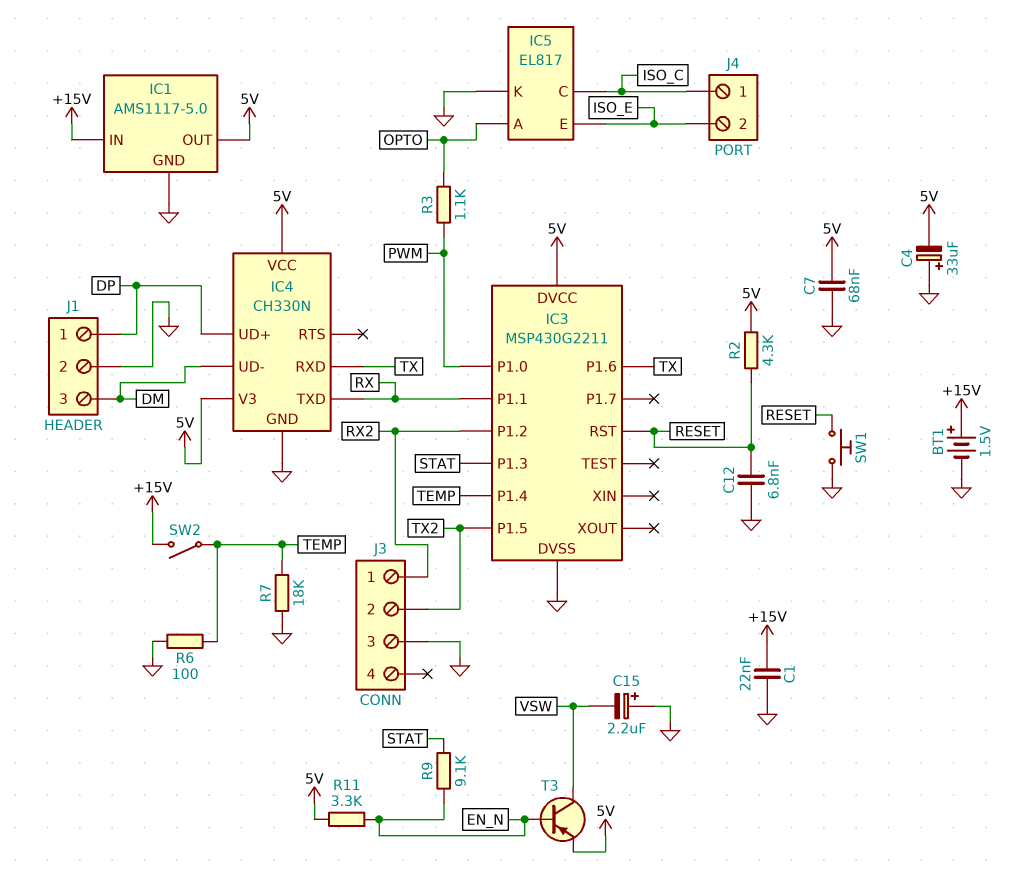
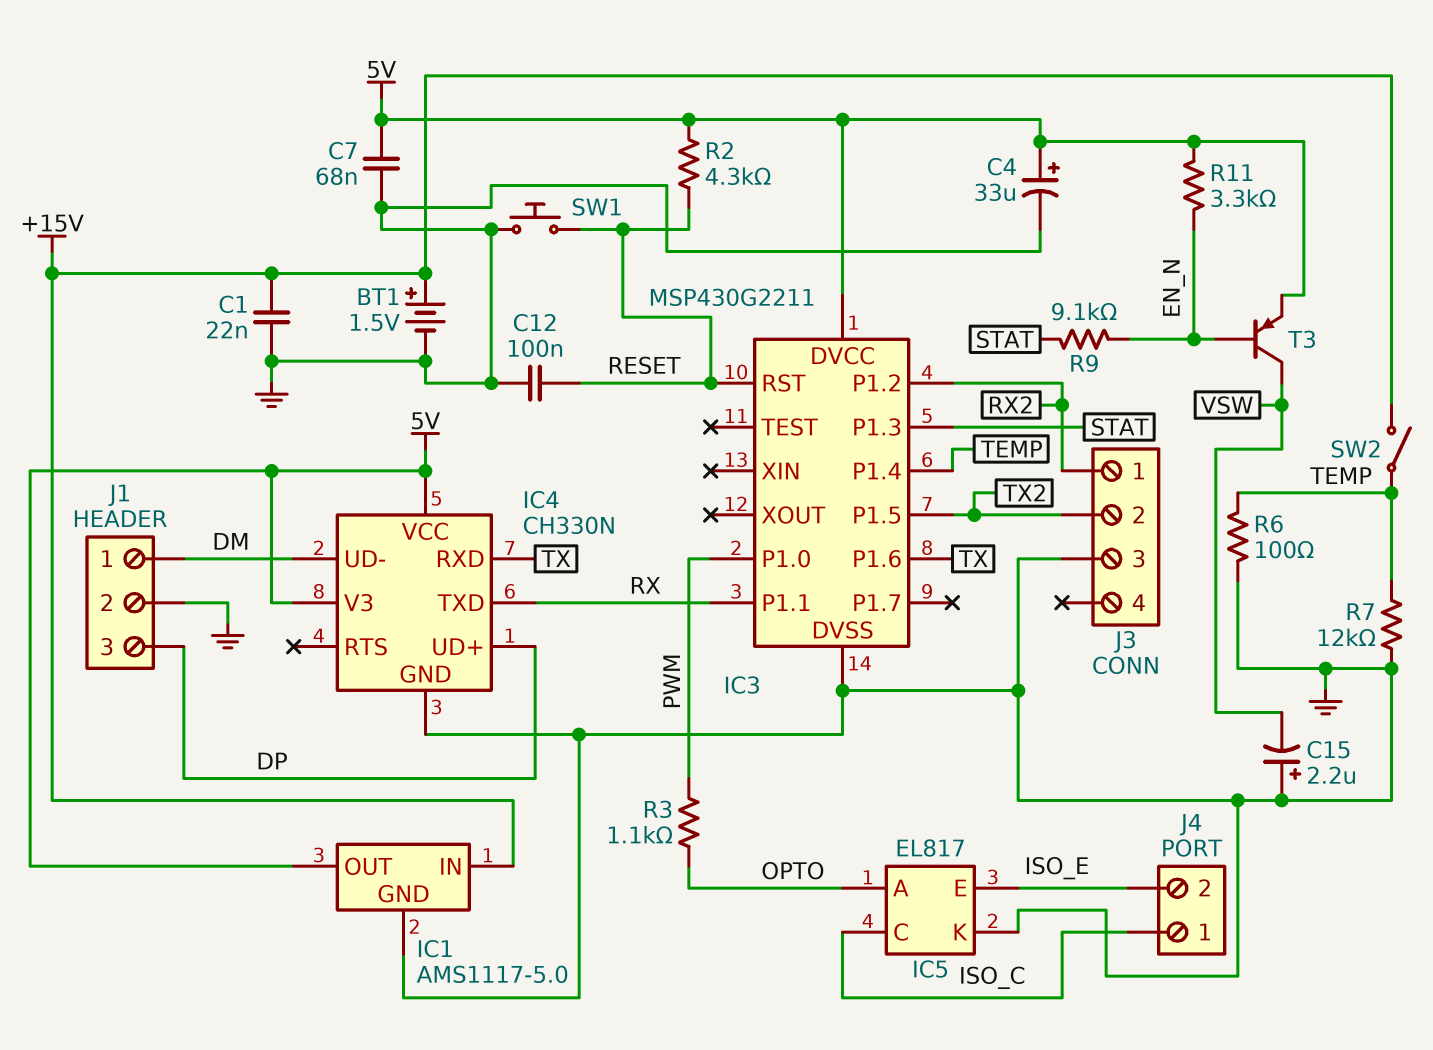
C4: 33uF (plus GND, minus 5V) -> 33uF (plus 5V, minus GND)
C12: 6.8nF (GND, RESET) -> 100nF (GND, RESET)
J1 pin 1: DP -> DM
J1 pin 3: DM -> DP
R7: 18k (GND, TEMP) -> 12k (GND, TEMP)

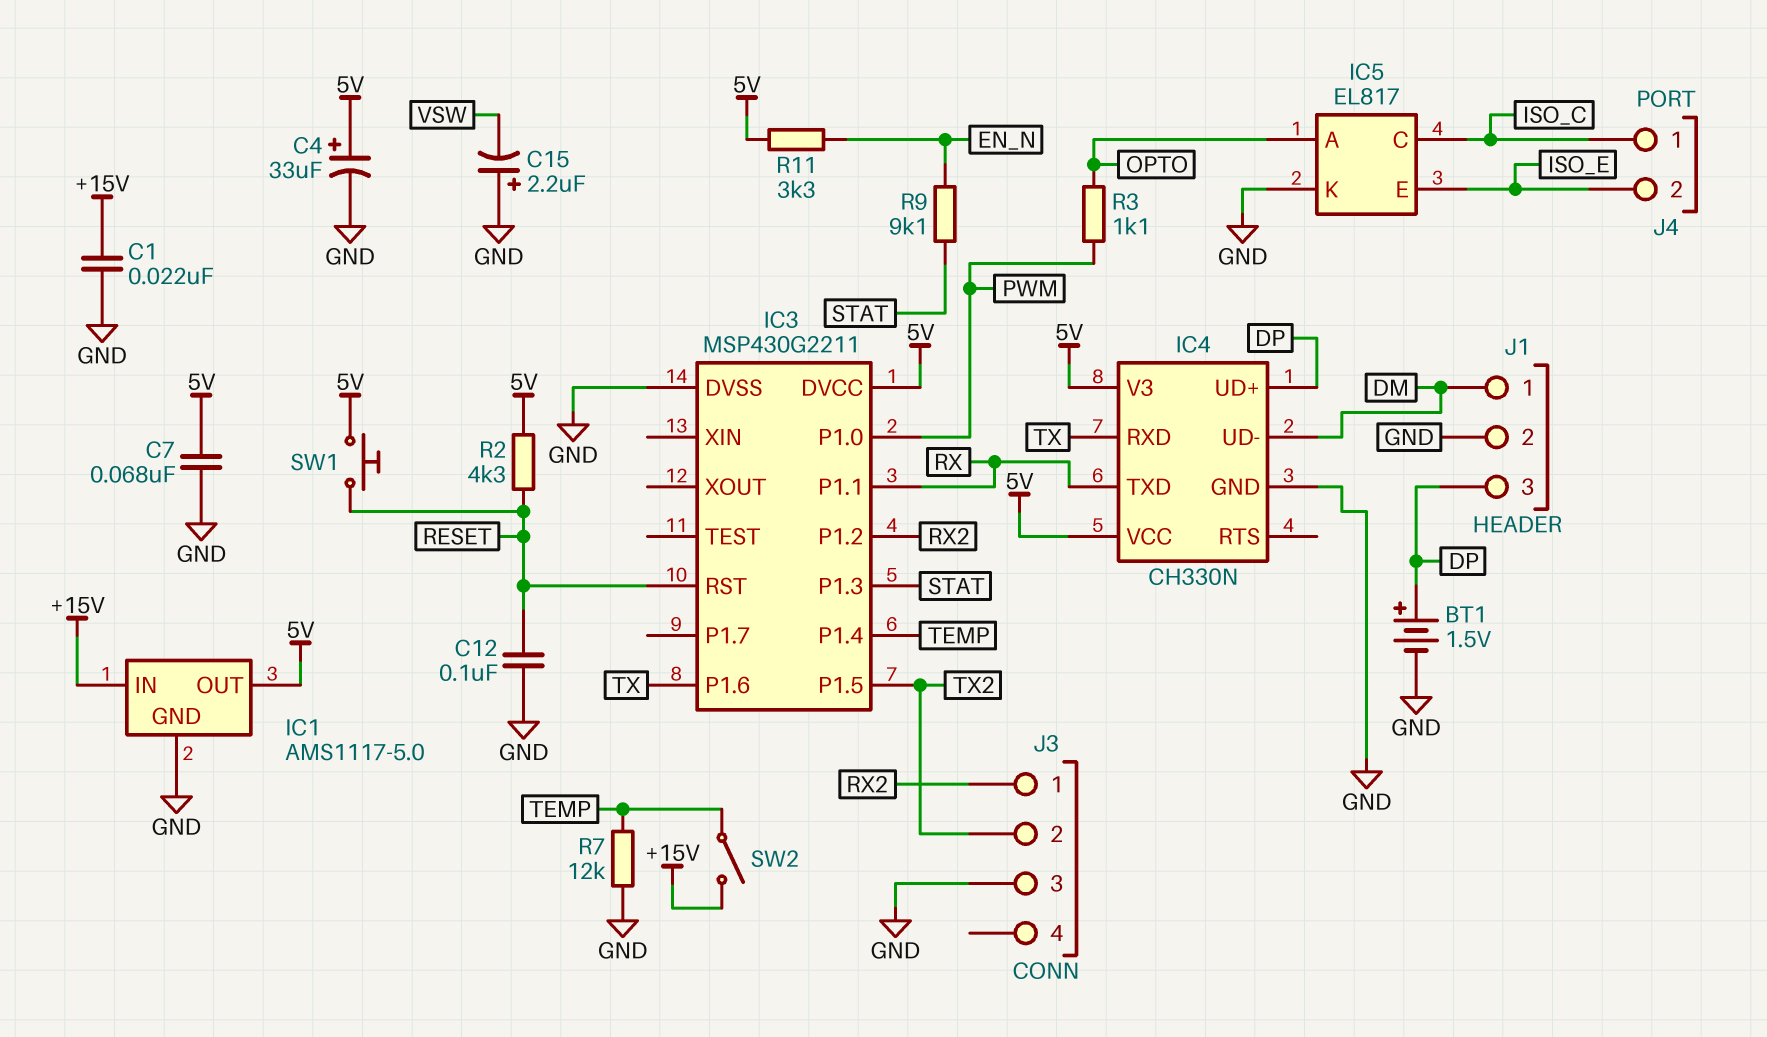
BT1: 1.5V (plus +15V, minus GND) -> 1.5V (plus DP, minus GND)
R6: 100 (GND, TEMP) -> none
SW1: button (GND, RESET) -> button (5V, RESET)
T3: PNP (B EN_N, C VSW, E 5V) -> none

